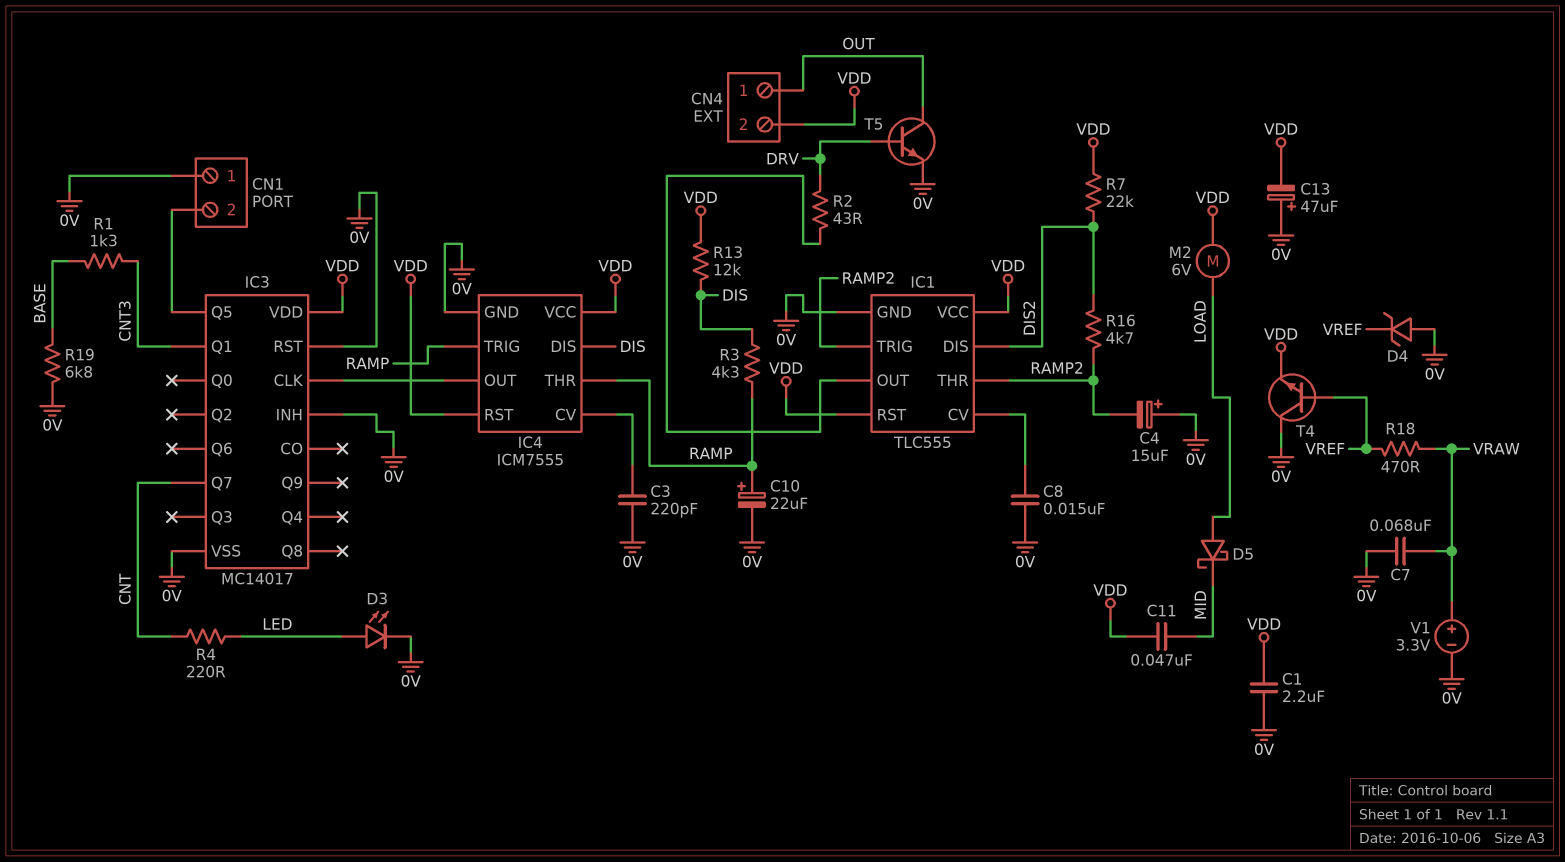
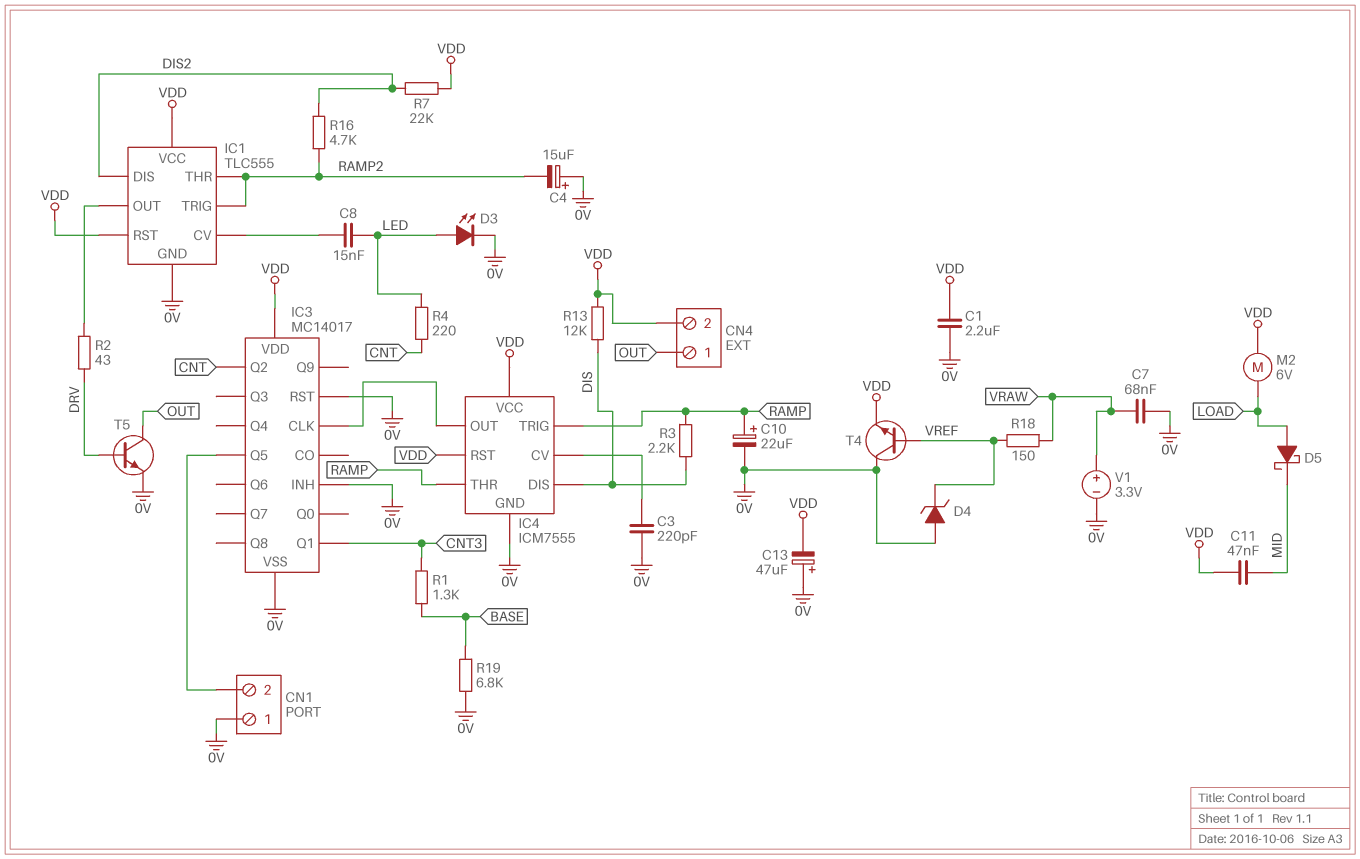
C8: 15nF (0V, IC1/CV) -> 15nF (IC1/CV, LED)
IC3 pin Q2: none -> CNT
IC3 pin Q7: CNT -> none
R3: 4.3k (DIS, RAMP) -> 2.2k (DIS, RAMP)
R18: 470 (VRAW, VREF) -> 150 (VRAW, VREF)

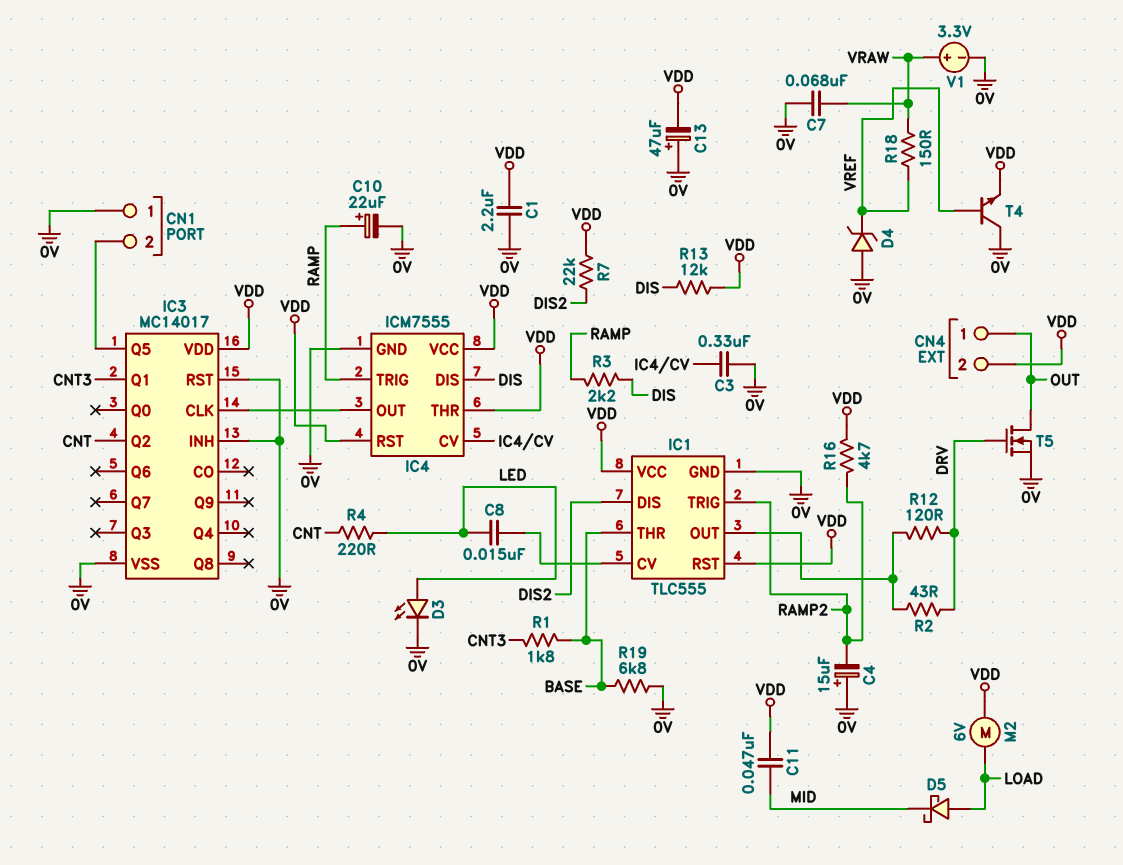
C3: 220pF (0V, IC4/CV) -> 330nF (0V, IC4/CV)
IC1 pin THR: RAMP2 -> BASE
IC4 pin THR: RAMP -> VDD
R1: 1.3k (BASE, CNT3) -> 1.8k (BASE, CNT3)
R12: none -> 120 (DRV, IC1/OUT)
R16: 4.7k (DIS2, RAMP2) -> 4.7k (RAMP2, VDD)
T5: NPN (B DRV, C OUT, E 0V) -> NMOS (G DRV, D OUT, S 0V)

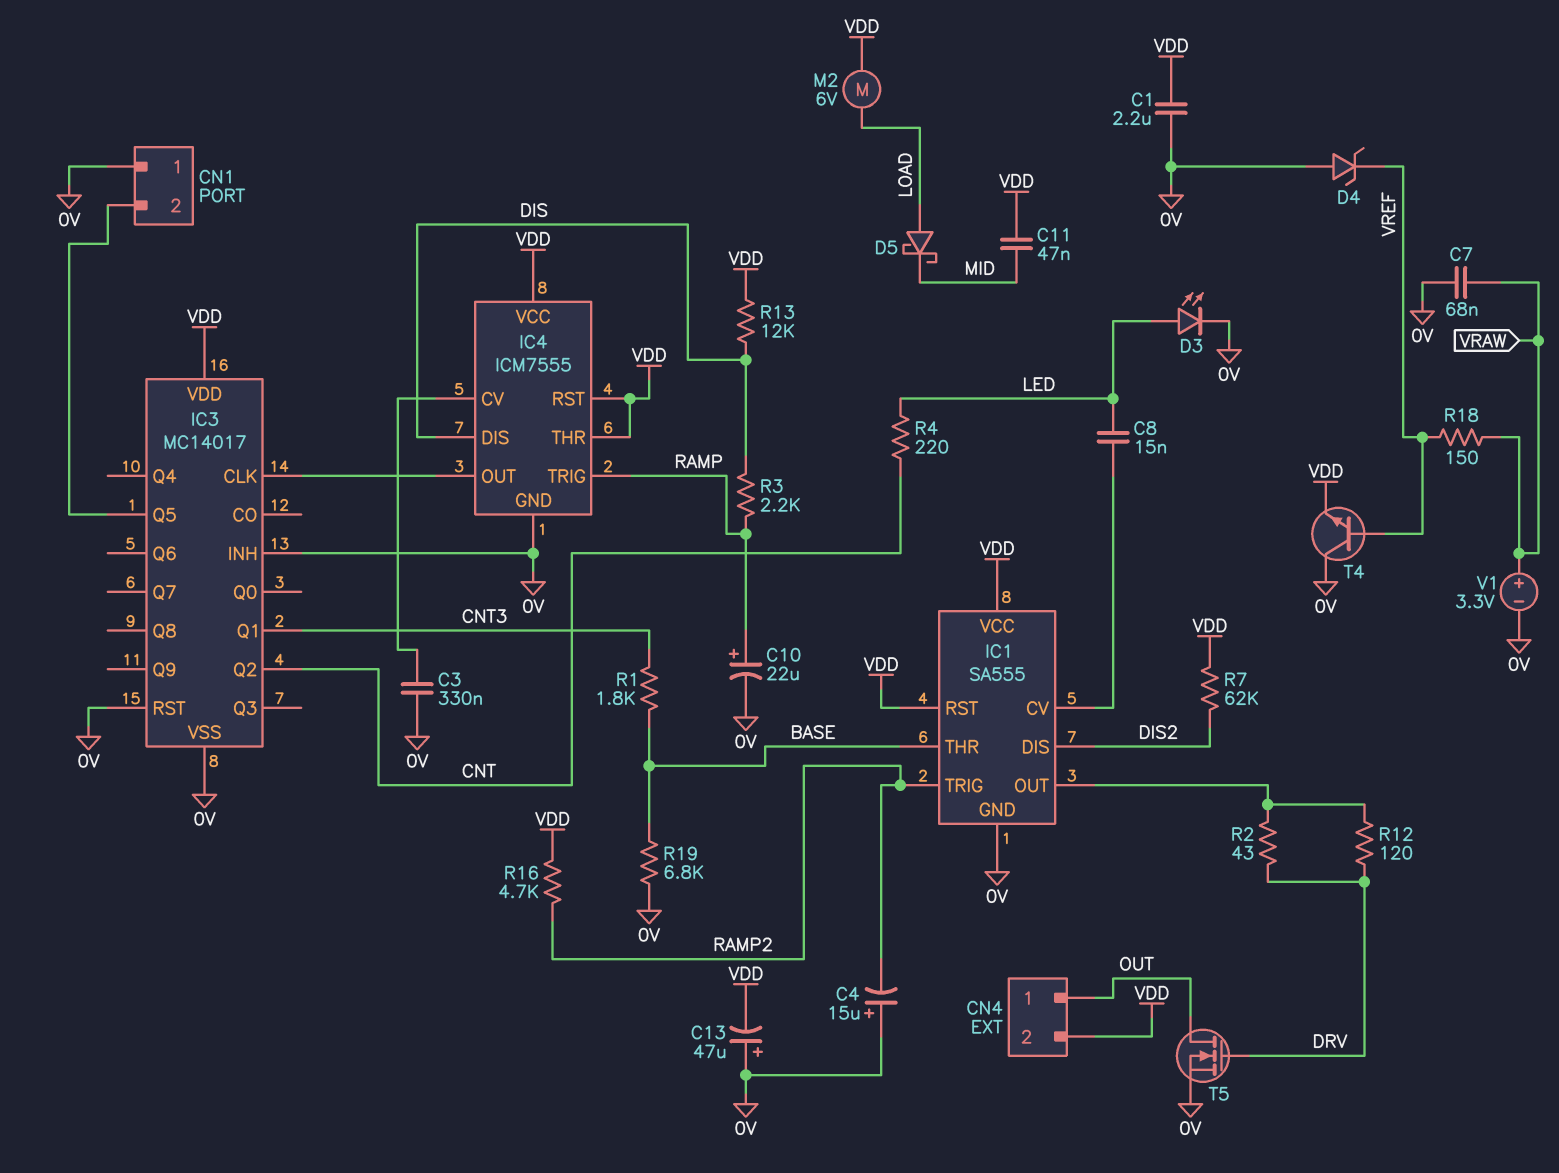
IC1: TLC555 -> SA555
R7: 22k (DIS2, VDD) -> 62k (DIS2, VDD)

